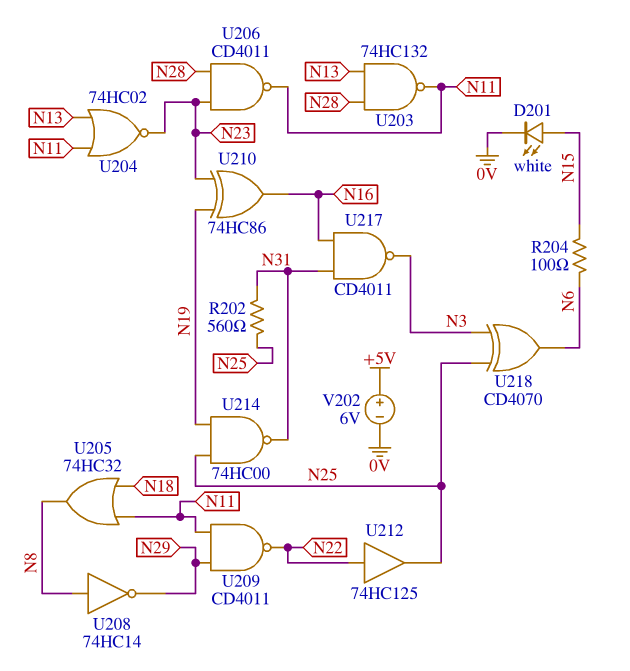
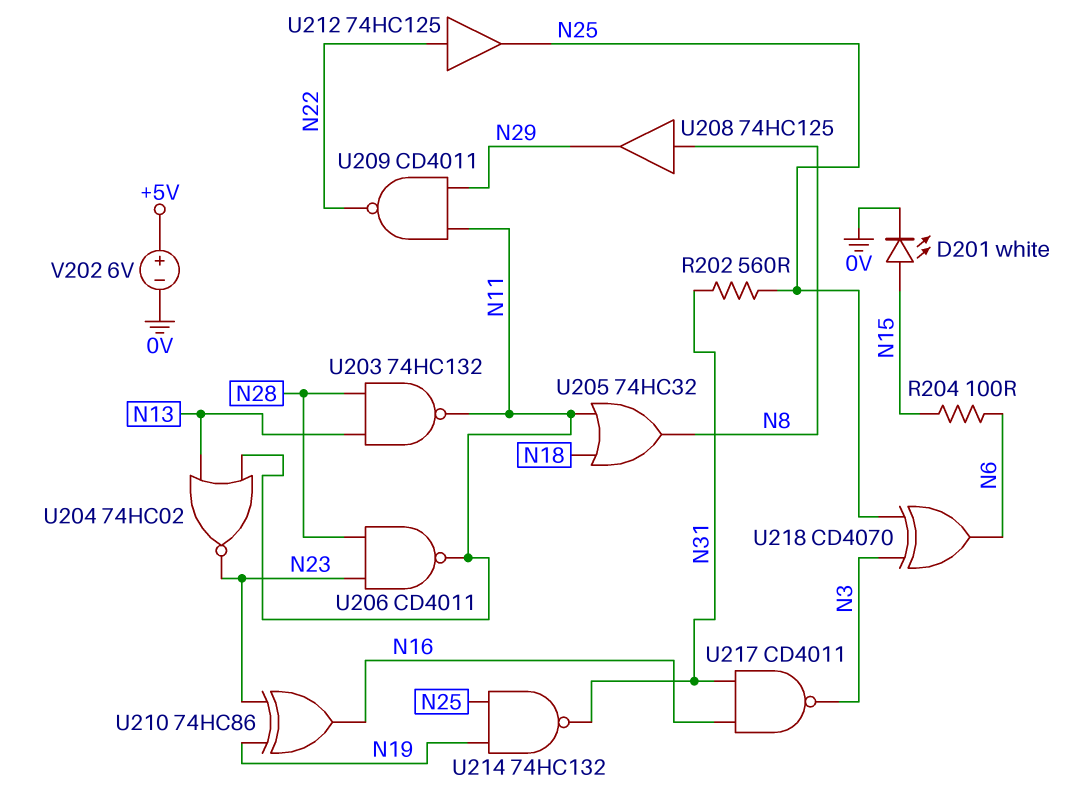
U208: NOT 74HC14 (in N8, out N29) -> buffer 74HC125 (in N8, out N29)
U214: NAND 74HC00 (in N19, in N25, out N31) -> NAND 74HC132 (in N19, in N25, out N31)

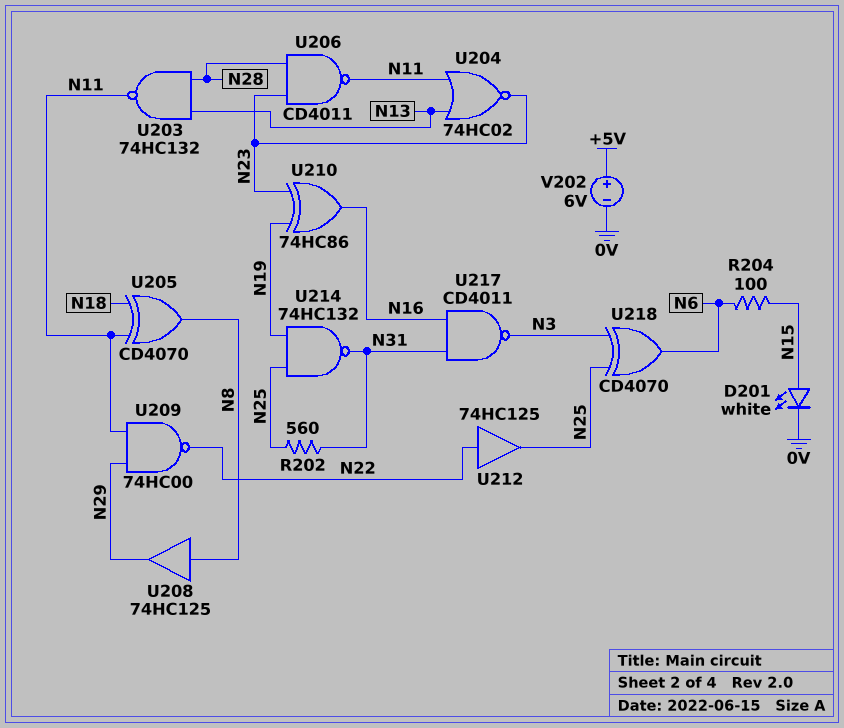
U205: OR 74HC32 (in N11, in N18, out N8) -> XOR CD4070 (in N11, in N18, out N8)
U209: NAND CD4011 (in N11, in N29, out N22) -> NAND 74HC00 (in N11, in N29, out N22)

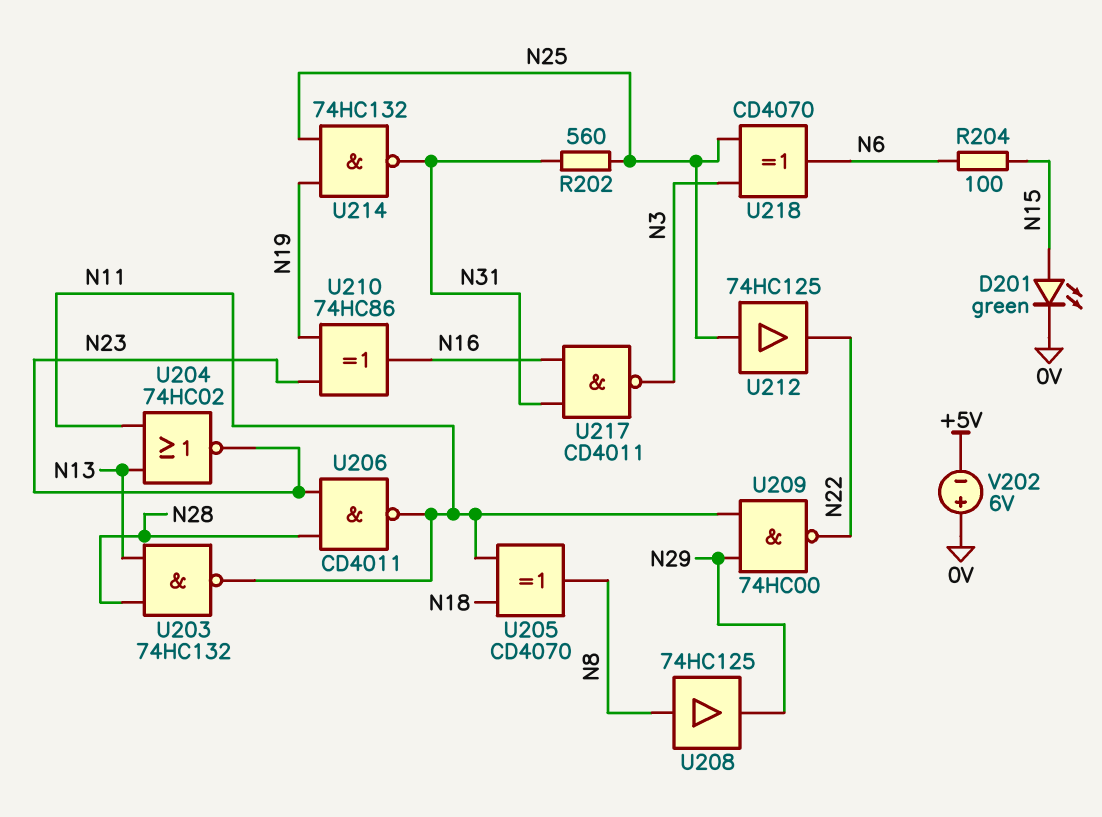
D201: LED white (A N15, K 0V) -> LED green (A N15, K 0V)
U212: buffer 74HC125 (in N22, out N25) -> buffer 74HC125 (in N25, out N22)
V202: 6V (plus +5V, minus 0V) -> 6V (plus 0V, minus +5V)

